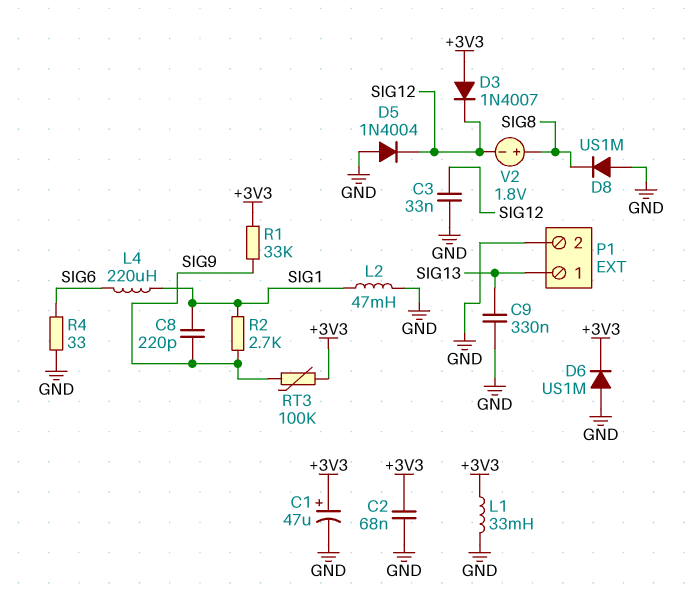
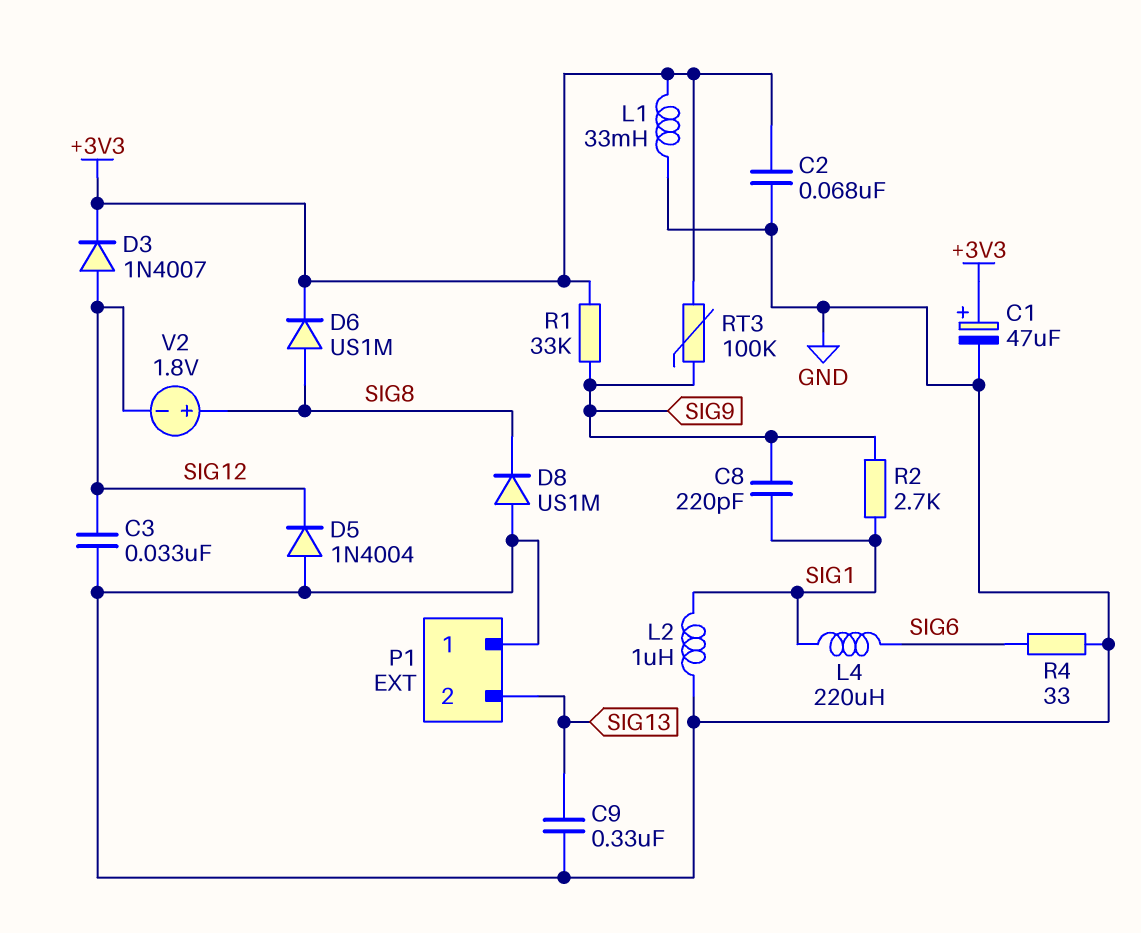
D3: diode 1N4007 (A +3V3, K SIG12) -> diode 1N4007 (A SIG12, K +3V3)
D6: diode US1M (A GND, K +3V3) -> diode US1M (A SIG8, K +3V3)
L2: 47mH (GND, SIG1) -> 1uH (GND, SIG1)
P1 pin 1: SIG13 -> GND
P1 pin 2: GND -> SIG13

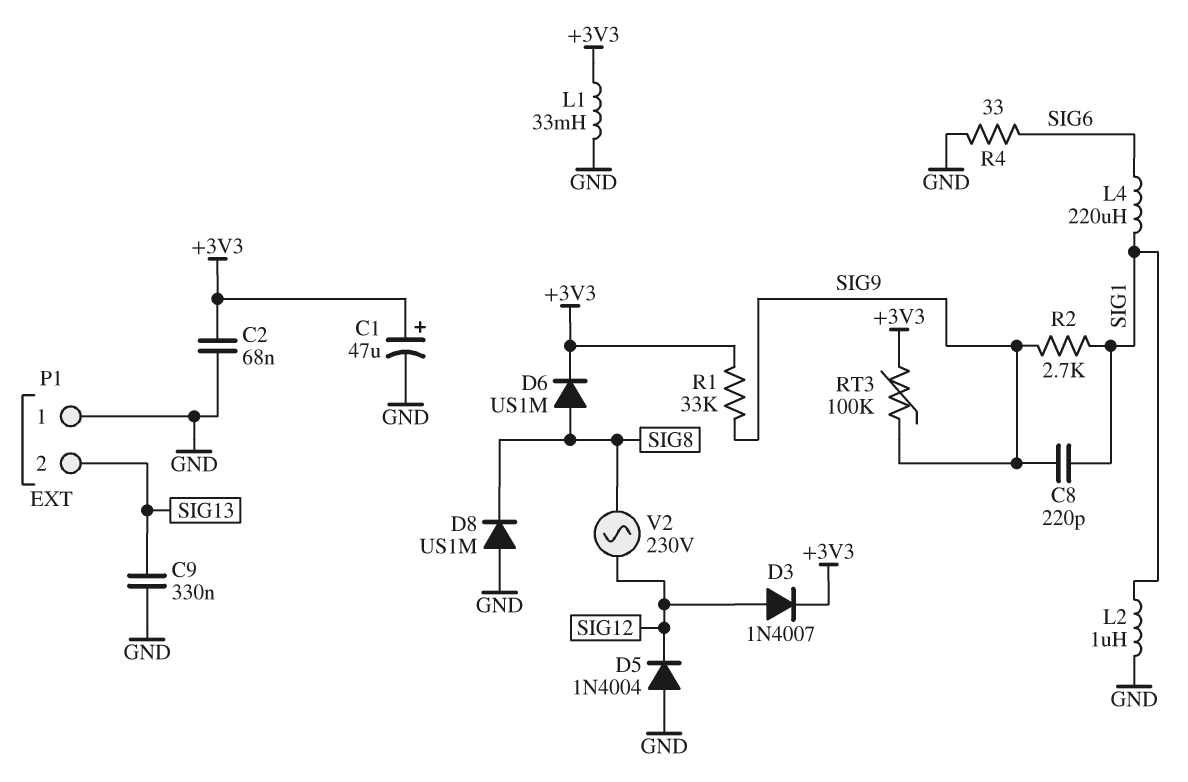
C3: 33nF (GND, SIG12) -> none
V2: 1.8V (plus SIG8, minus SIG12) -> AC 230V (SIG8, SIG12)

